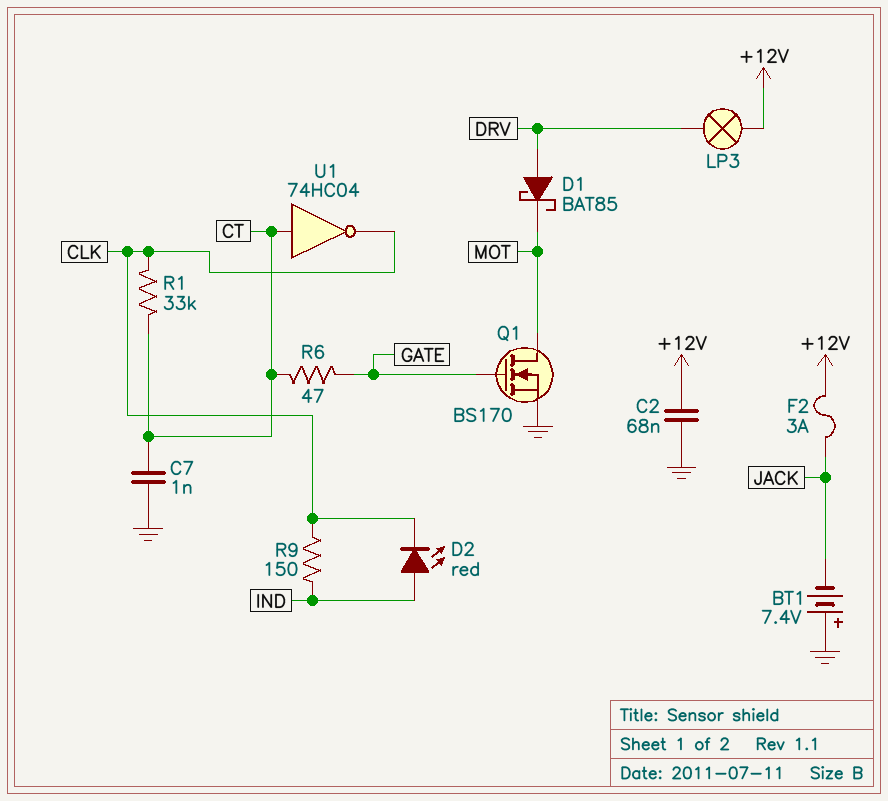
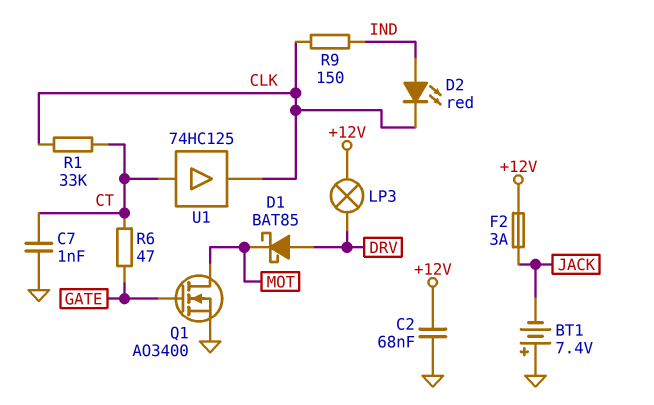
Q1: NMOS BS170 (G GATE, D MOT, S GND) -> NMOS AO3400 (G GATE, D MOT, S GND)
U1: NOT 74HC04 (in CT, out CLK) -> buffer 74HC125 (in CT, out CLK)

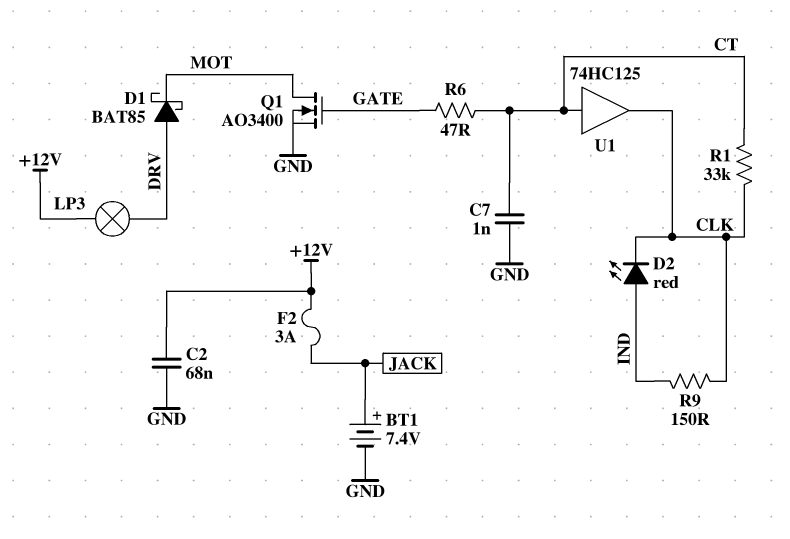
BT1: 7.4V (plus GND, minus JACK) -> 7.4V (plus JACK, minus GND)

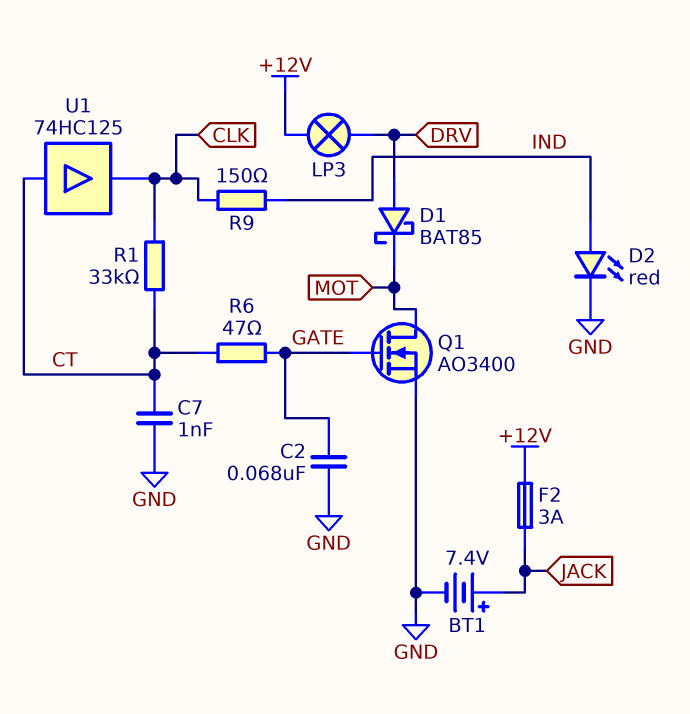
C2: 68nF (+12V, GND) -> 68nF (GATE, GND)
D2: LED red (A IND, K CLK) -> LED red (A IND, K GND)

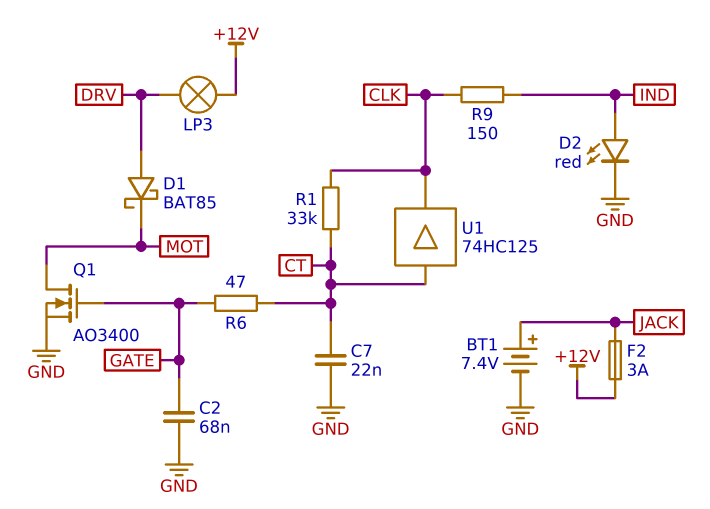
C7: 1nF (CT, GND) -> 22nF (CT, GND)

